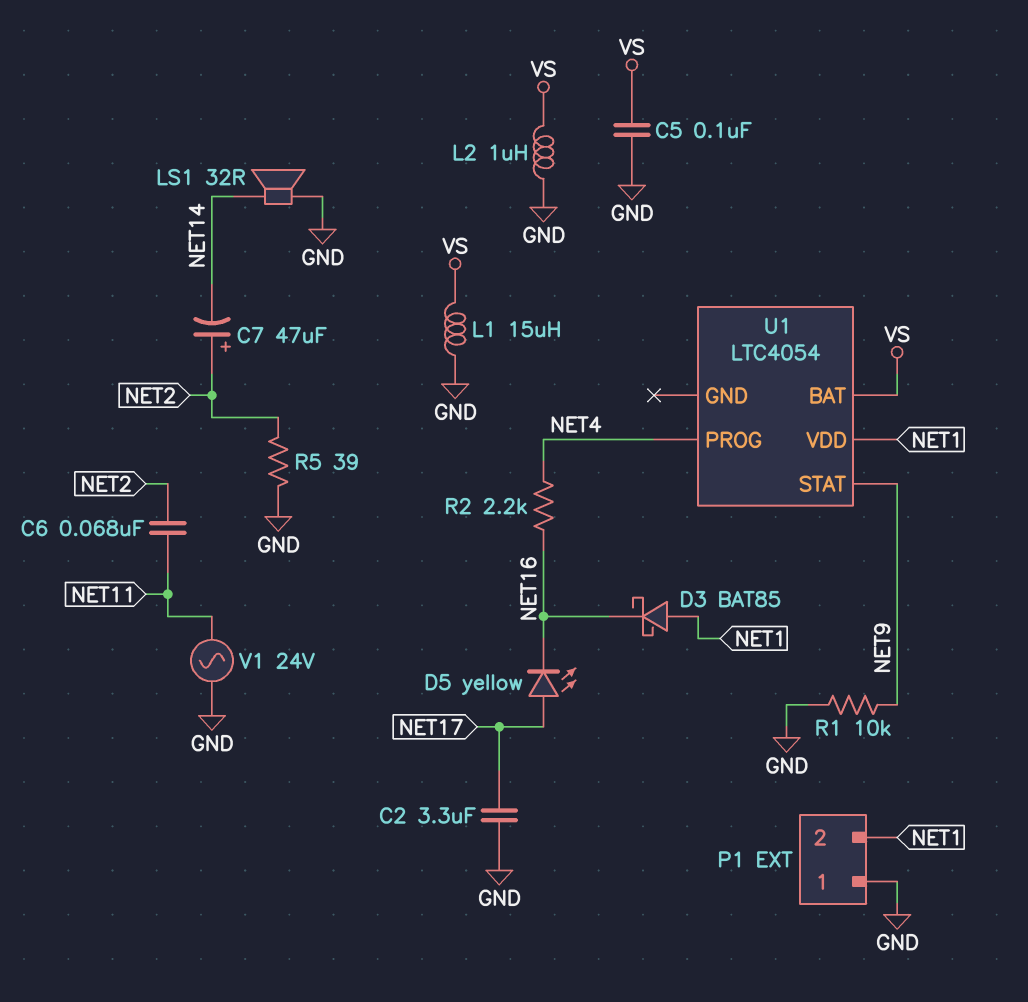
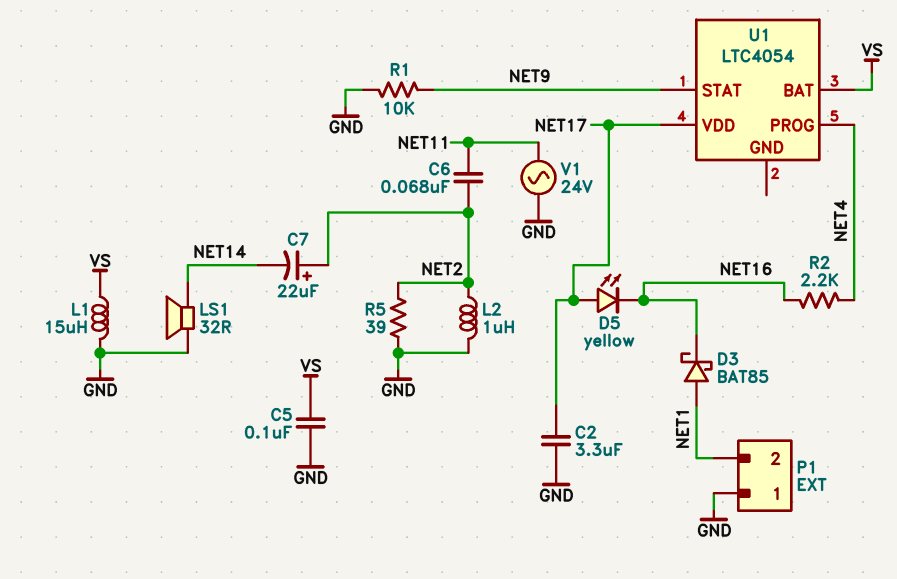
C7: 47uF (plus NET2, minus NET14) -> 22uF (plus NET2, minus NET14)
L2: 1uH (GND, VS) -> 1uH (GND, NET2)
U1 pin VDD: NET1 -> NET17

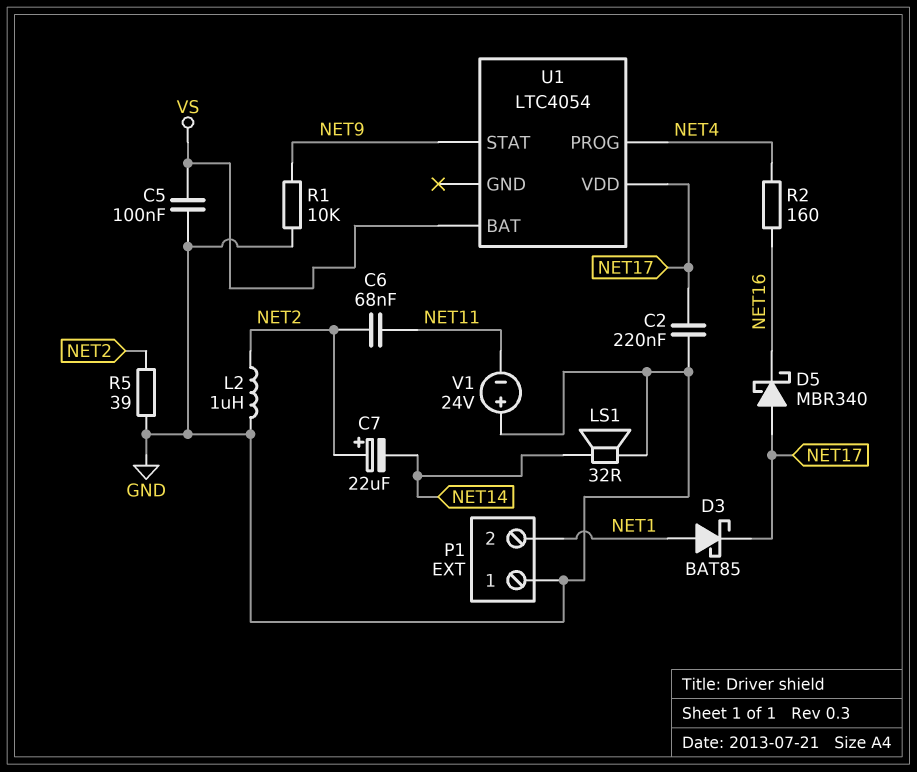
C2: 3.3uF (GND, NET17) -> 220nF (GND, NET17)
D3: schottky BAT85 (A NET1, K NET16) -> schottky BAT85 (A NET1, K NET17)
D5: LED yellow (A NET17, K NET16) -> schottky MBR340 (A NET17, K NET16)
L1: 15uH (GND, VS) -> none
R2: 2.2k (NET4, NET16) -> 160 (NET4, NET16)
V1: AC 24V (GND, NET11) -> 24V (plus GND, minus NET11)

